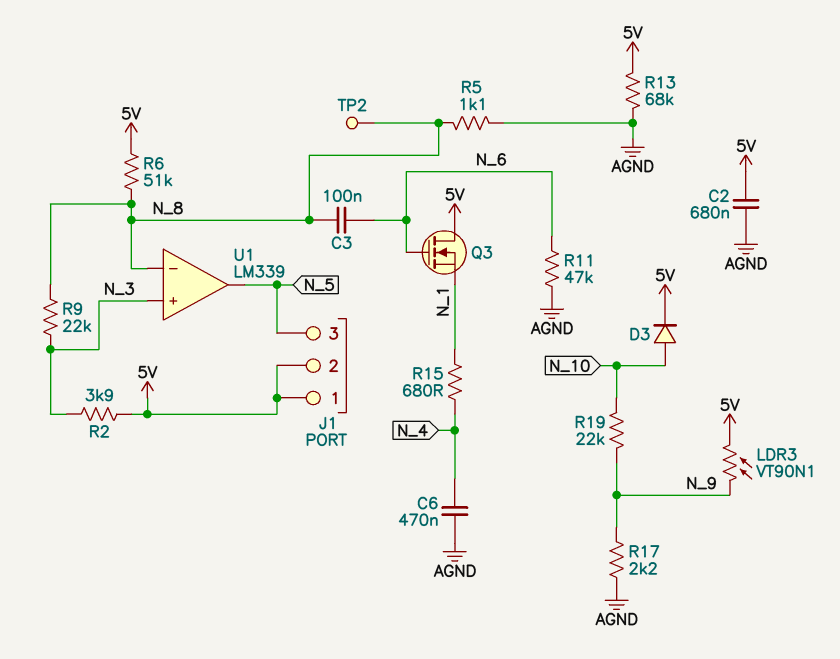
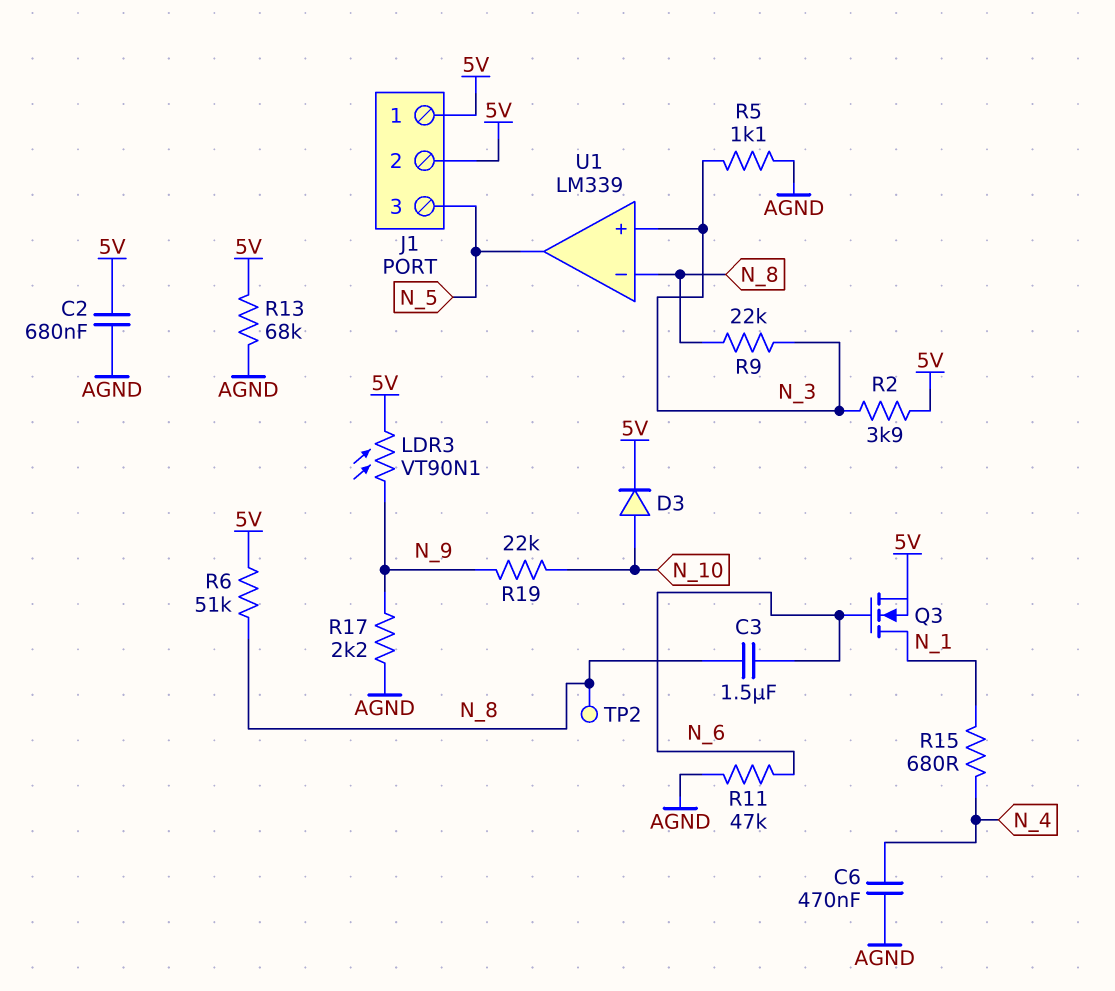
C3: 100nF (N_6, N_8) -> 1.5uF (N_6, N_8)
Q3: NMOS (G N_6, D 5V, S N_1) -> NMOS (G N_6, D N_1, S 5V)
R5: 1.1k (AGND, N_8) -> 1.1k (AGND, N_3)

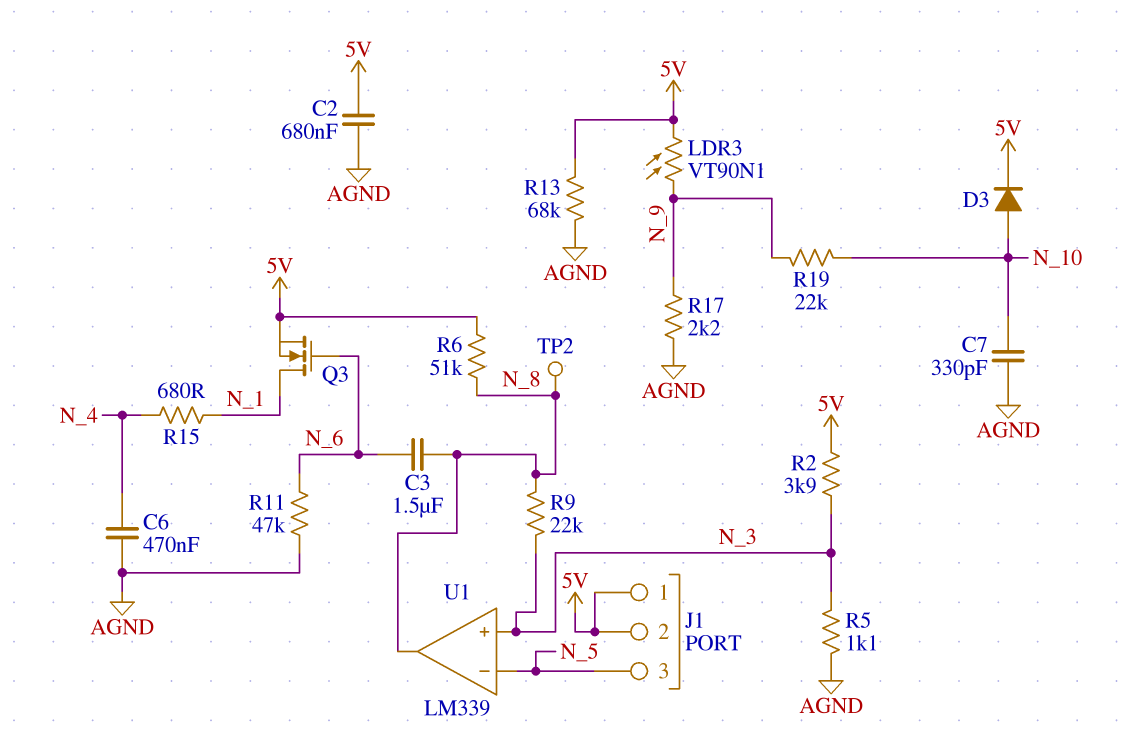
C7: none -> 330pF (AGND, N_10)
U1 pin in-: N_8 -> N_5
U1 pin out: N_5 -> N_8

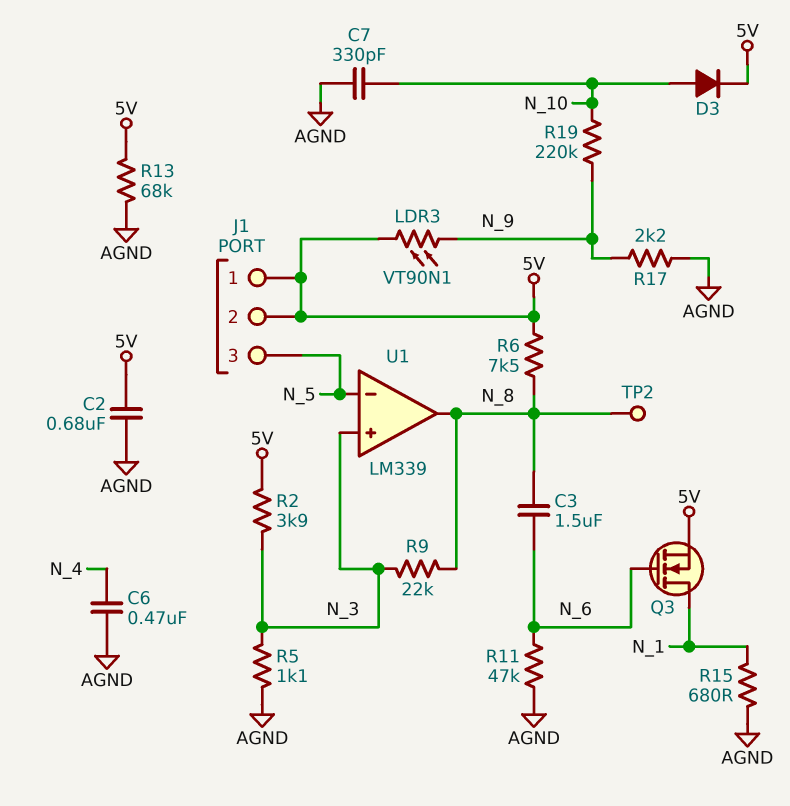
R6: 51k (5V, N_8) -> 7.5k (5V, N_8)
R15: 680 (N_1, N_4) -> 680 (AGND, N_1)
R19: 22k (N_9, N_10) -> 220k (N_9, N_10)

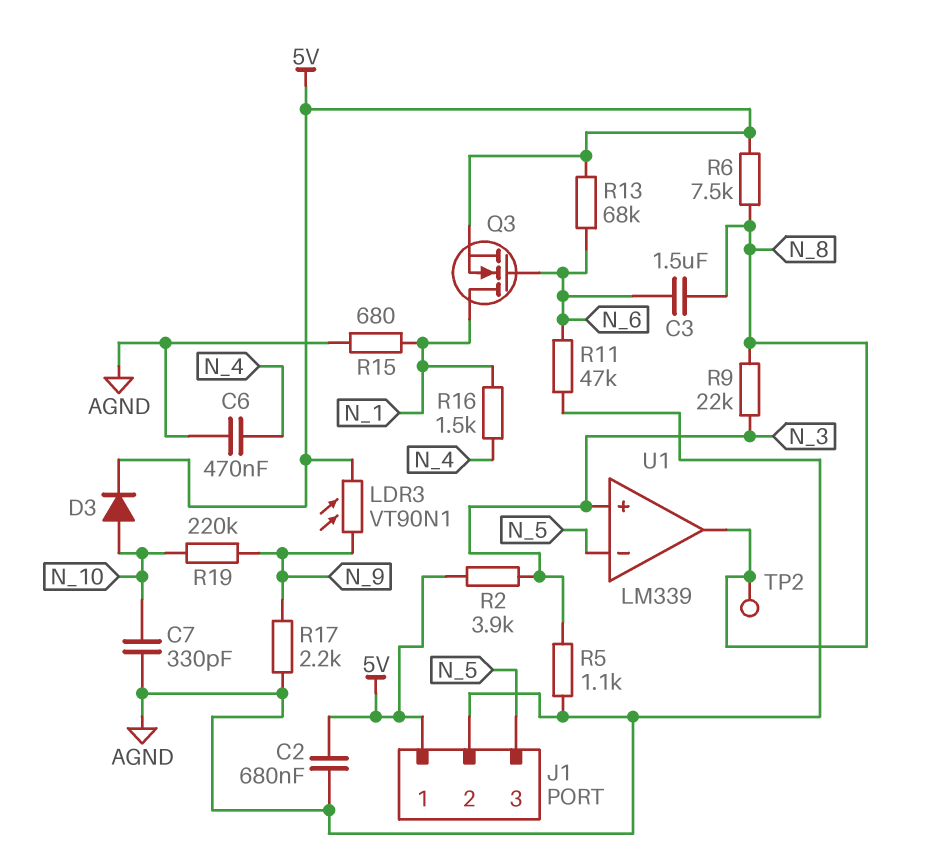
J1 pin 2: 5V -> AGND
R13: 68k (5V, AGND) -> 68k (5V, N_6)
R16: none -> 1.5k (N_1, N_4)

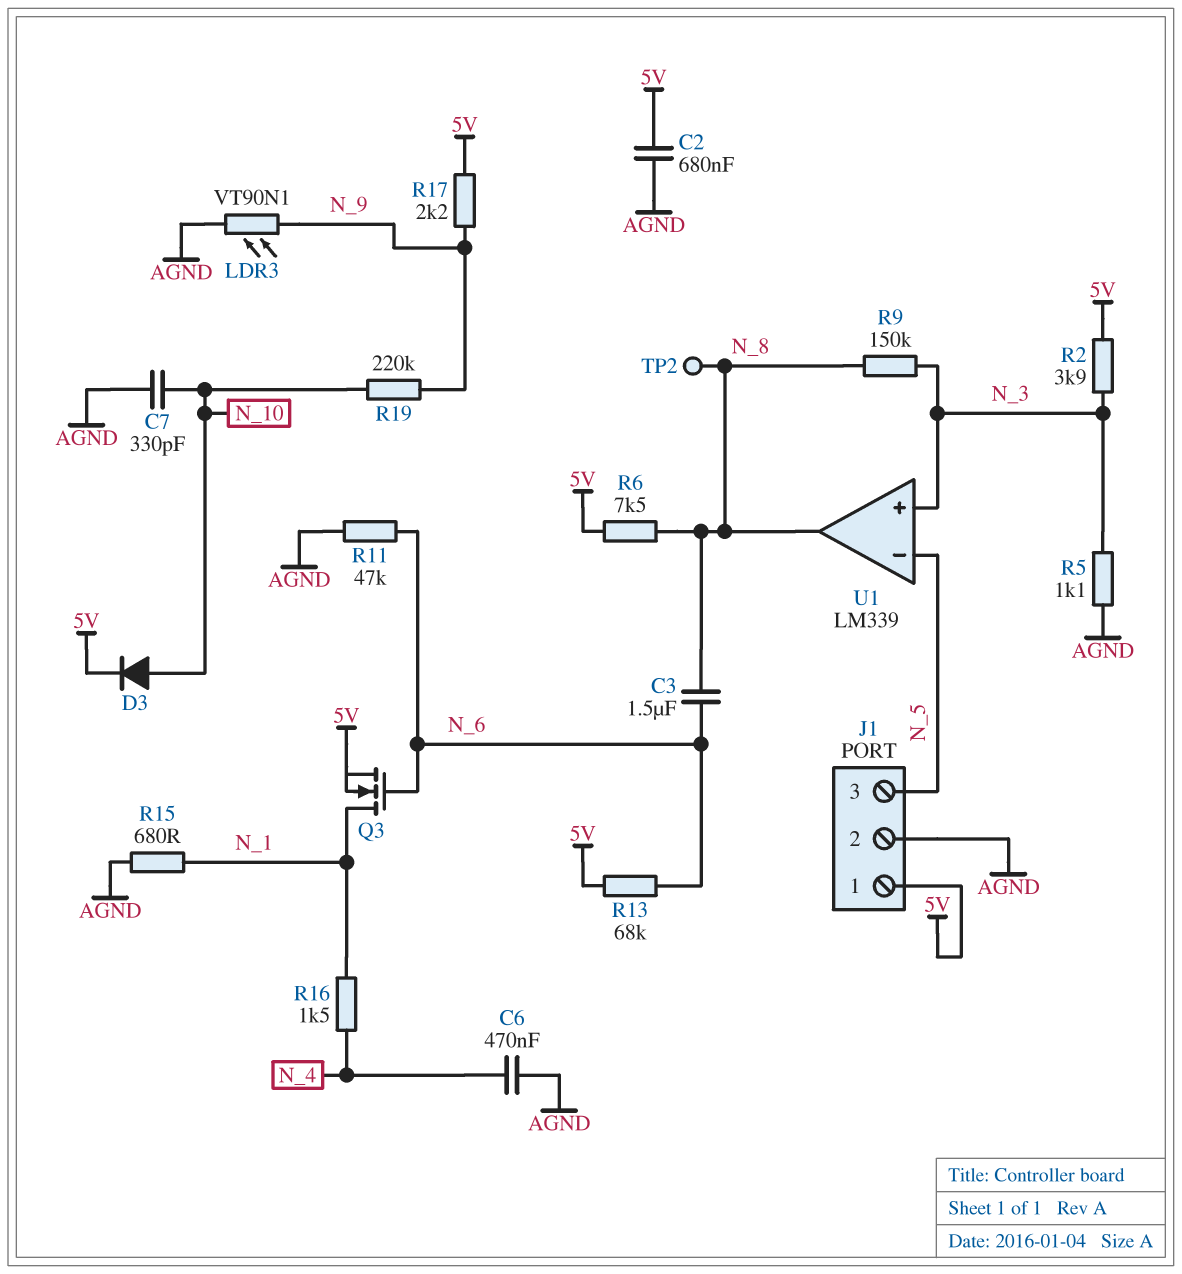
LDR3: VT90N1 (5V, N_9) -> VT90N1 (AGND, N_9)
R9: 22k (N_3, N_8) -> 150k (N_3, N_8)
R17: 2.2k (AGND, N_9) -> 2.2k (5V, N_9)

